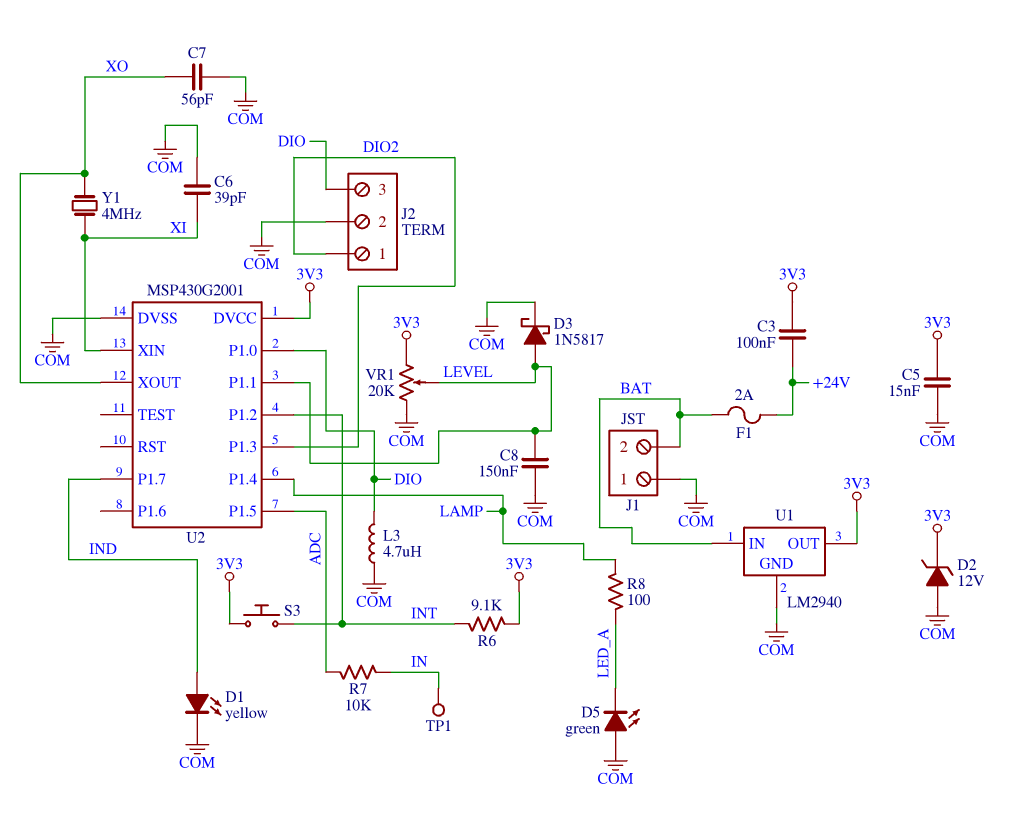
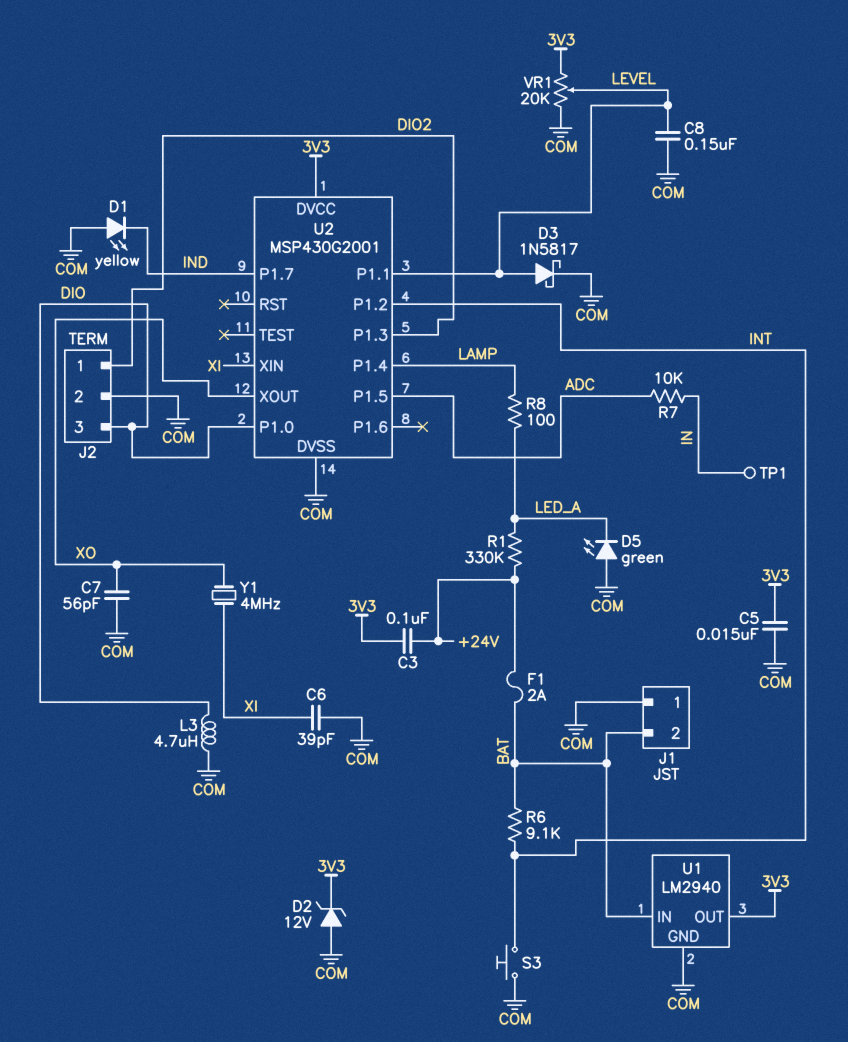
D1: LED yellow (A IND, K COM) -> LED yellow (A COM, K IND)
R1: none -> 330k (+24V, LED_A)
R6: 9.1k (3V3, INT) -> 9.1k (BAT, INT)
S3: button (3V3, INT) -> button (COM, INT)

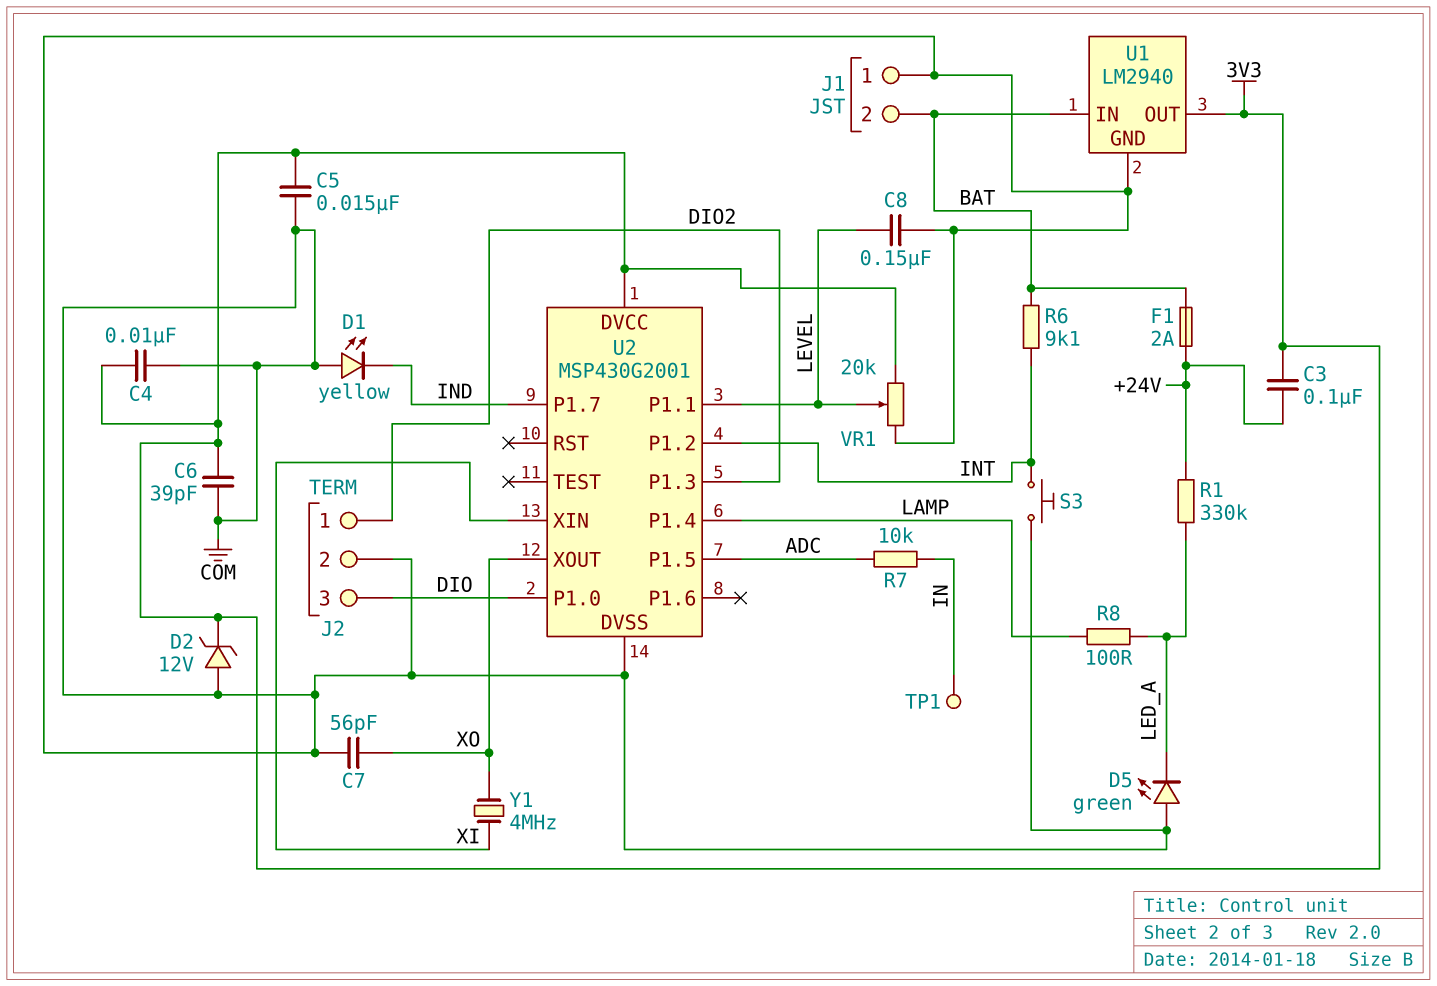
C4: none -> 10nF (3V3, COM)
C6: 39pF (COM, XI) -> 39pF (3V3, COM)
D3: schottky 1N5817 (A LEVEL, K COM) -> none
L3: 4.7uH (COM, DIO) -> none

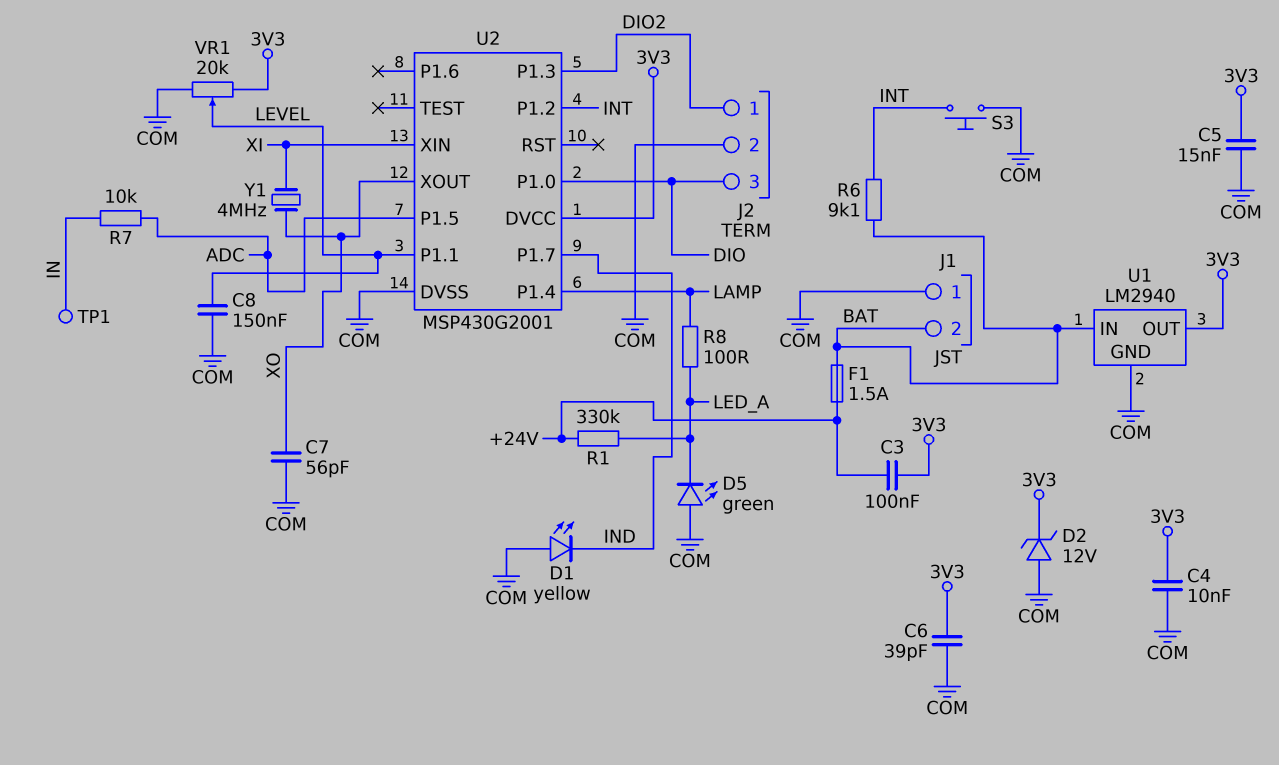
F1: 2A (+24V, BAT) -> 1.5A (+24V, BAT)

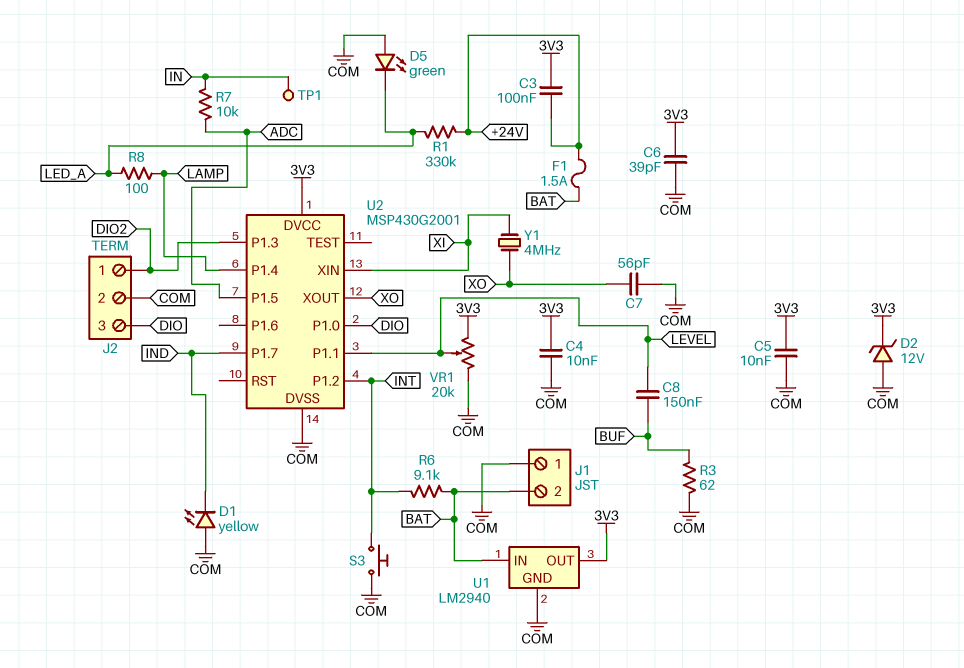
C5: 15nF (3V3, COM) -> 10nF (3V3, COM)
C8: 150nF (COM, LEVEL) -> 150nF (BUF, LEVEL)
R3: none -> 62 (BUF, COM)

